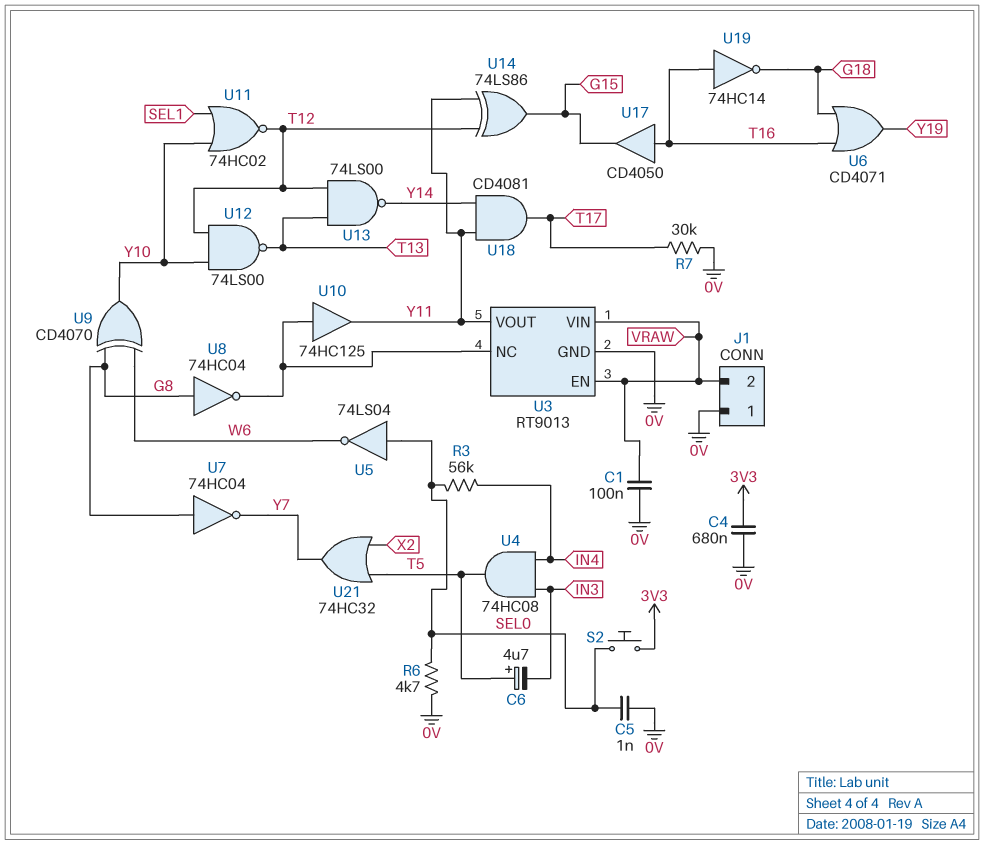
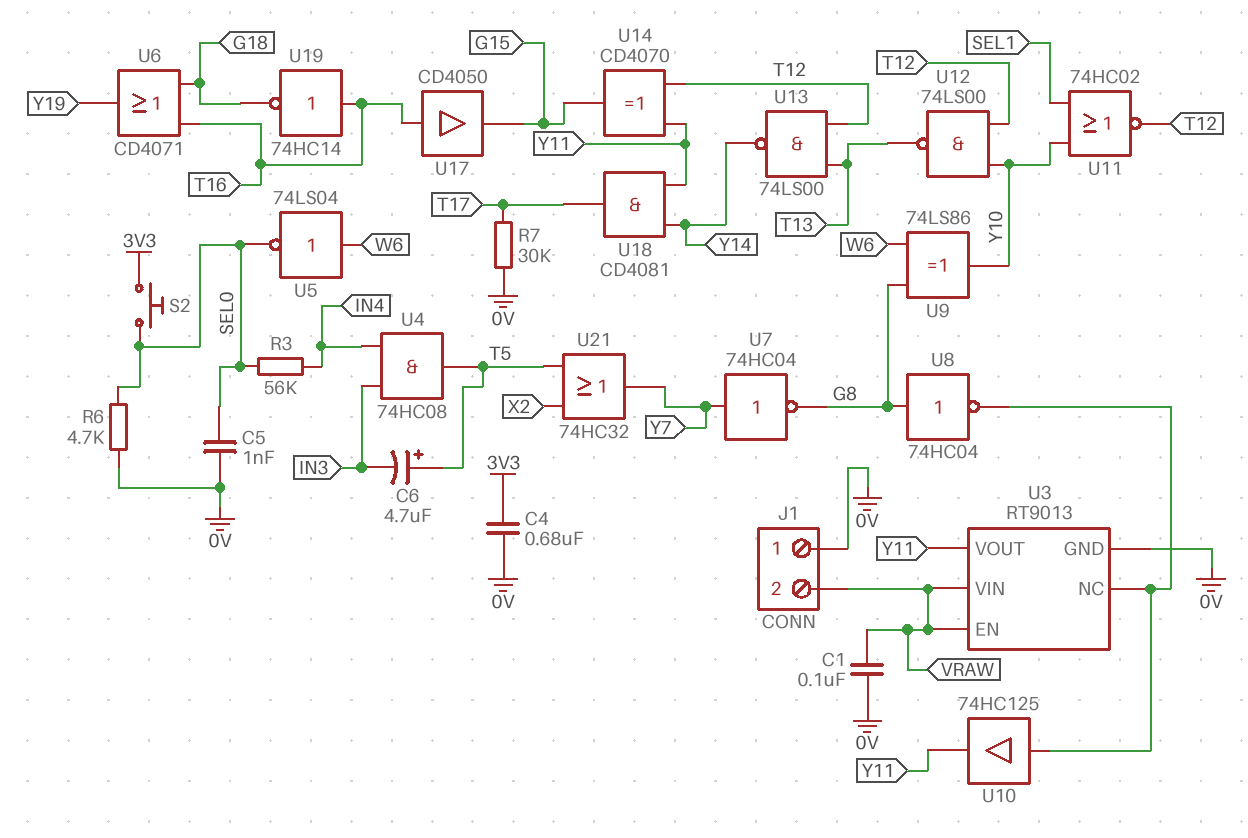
U5: NOT 74LS04 (in SEL0, out W6) -> NOT 74LS04 (in W6, out SEL0)
U7: NOT 74HC04 (in G8, out Y7) -> NOT 74HC04 (in Y7, out G8)
U9: XOR CD4070 (in G8, in W6, out Y10) -> XOR 74LS86 (in G8, in W6, out Y10)
U14: XOR 74LS86 (in T12, in Y11, out G15) -> XOR CD4070 (in T12, in Y11, out G15)

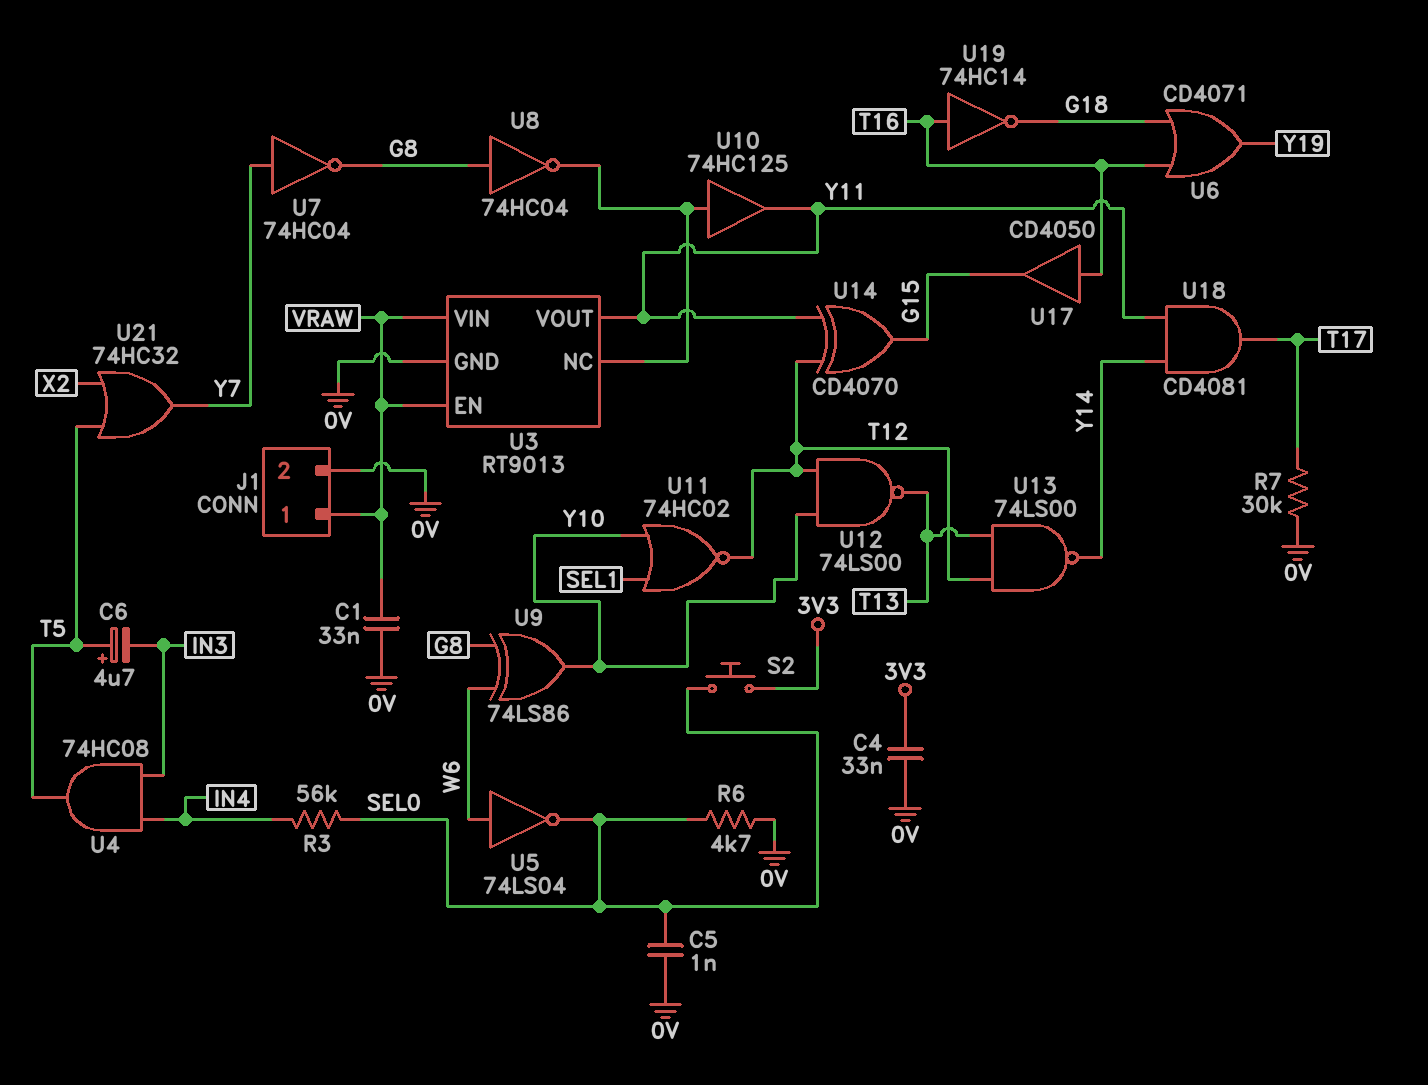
C1: 100nF (0V, VRAW) -> 33nF (0V, VRAW)
C4: 680nF (0V, 3V3) -> 33nF (0V, 3V3)
J1 pin 1: 0V -> VRAW
J1 pin 2: VRAW -> 0V

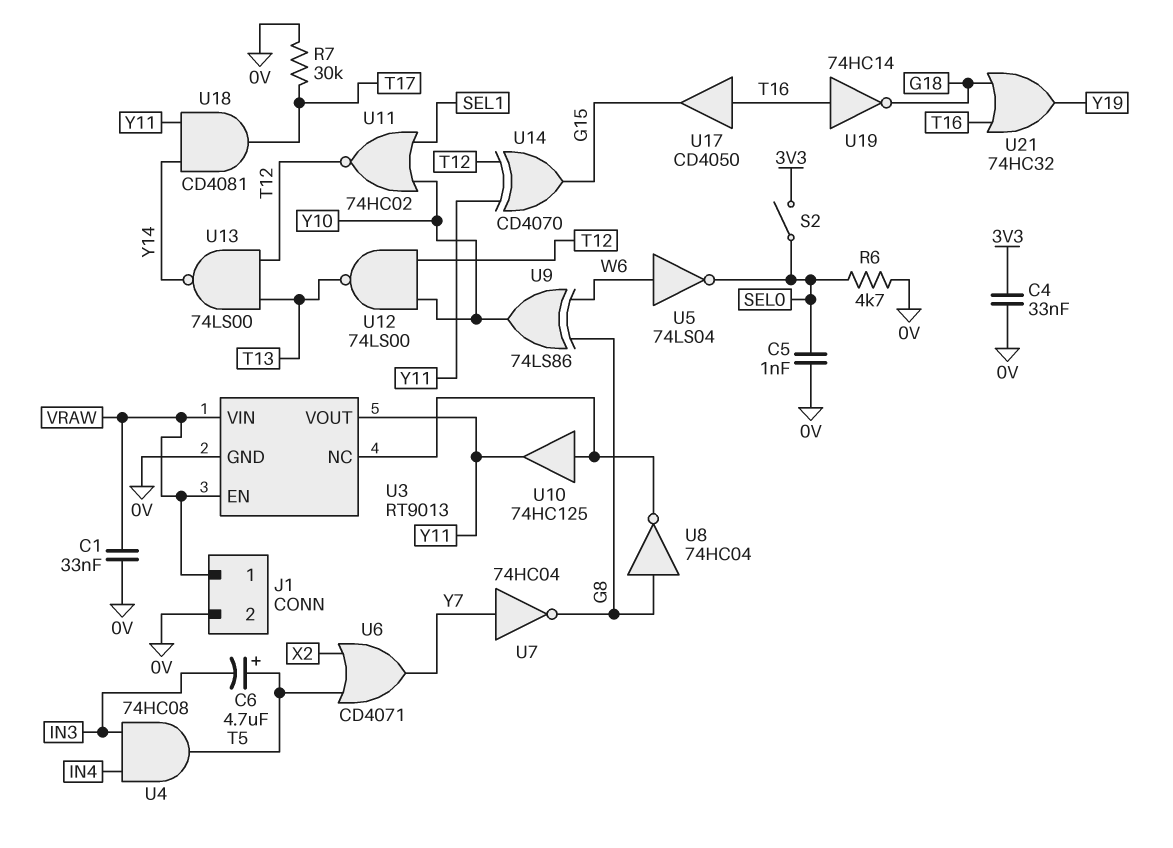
R3: 56k (IN4, SEL0) -> none
S2: button (3V3, SEL0) -> switch (3V3, SEL0)
U6: OR CD4071 (in G18, in T16, out Y19) -> OR CD4071 (in T5, in X2, out Y7)
U21: OR 74HC32 (in T5, in X2, out Y7) -> OR 74HC32 (in G18, in T16, out Y19)

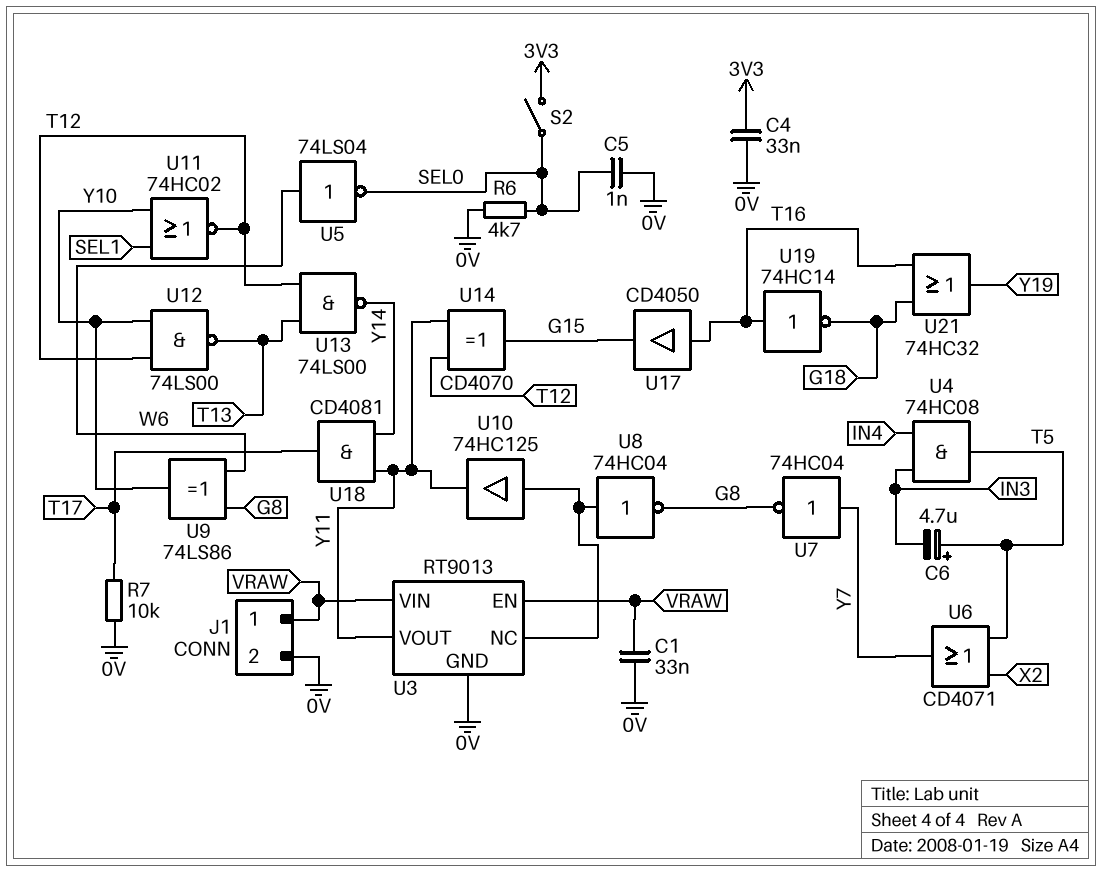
R7: 30k (0V, T17) -> 10k (0V, T17)
U8: NOT 74HC04 (in G8, out U3/NC) -> NOT 74HC04 (in U3/NC, out G8)

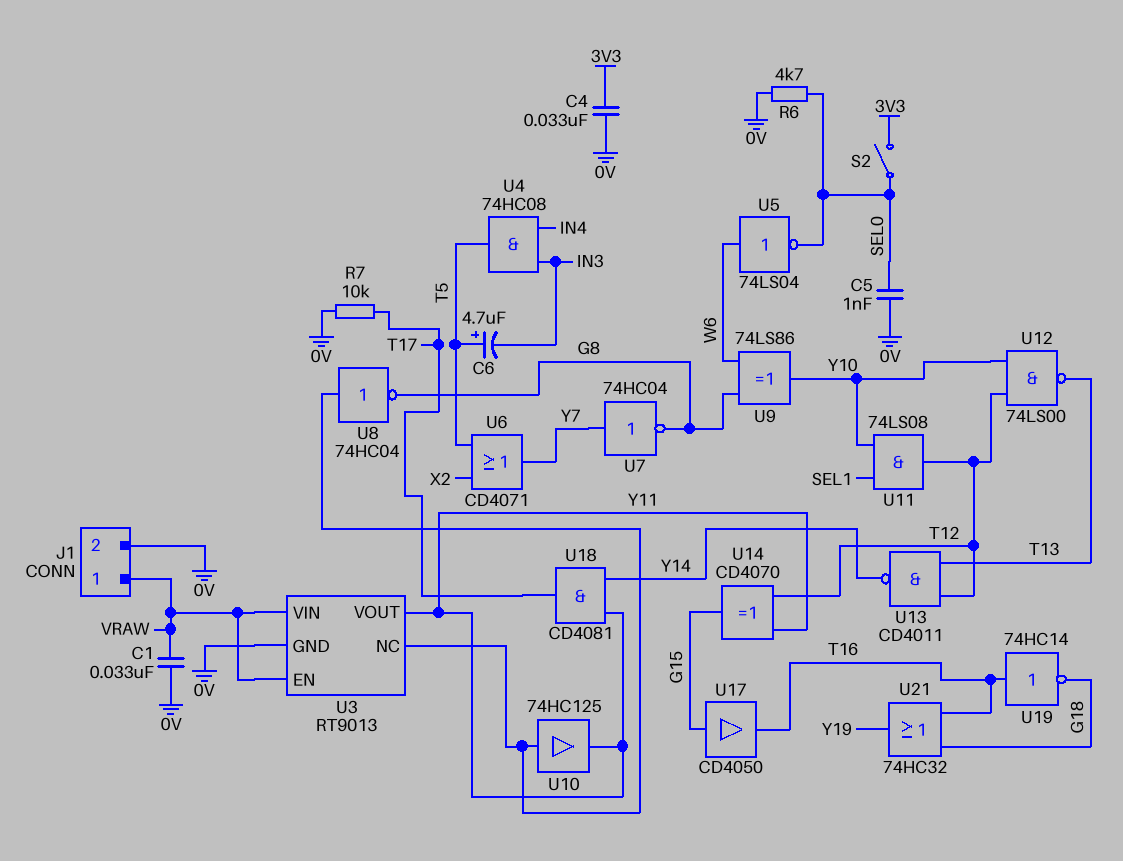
U11: NOR 74HC02 (in SEL1, in Y10, out T12) -> AND 74LS08 (in SEL1, in Y10, out T12)
U13: NAND 74LS00 (in T12, in T13, out Y14) -> NAND CD4011 (in T12, in T13, out Y14)
U17: buffer CD4050 (in T16, out G15) -> buffer CD4050 (in G15, out T16)

